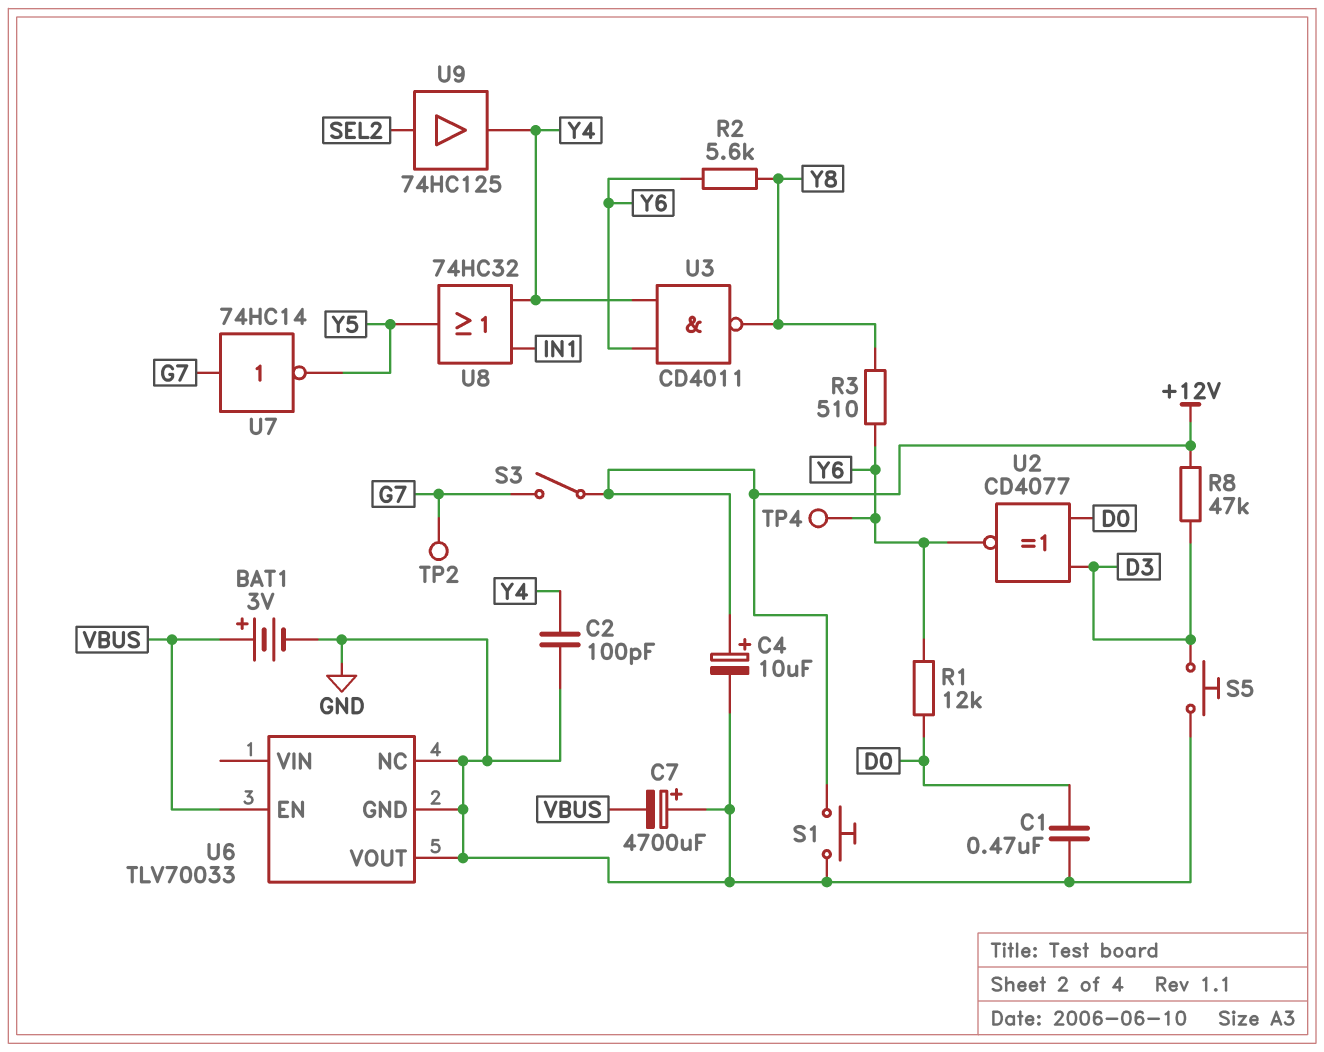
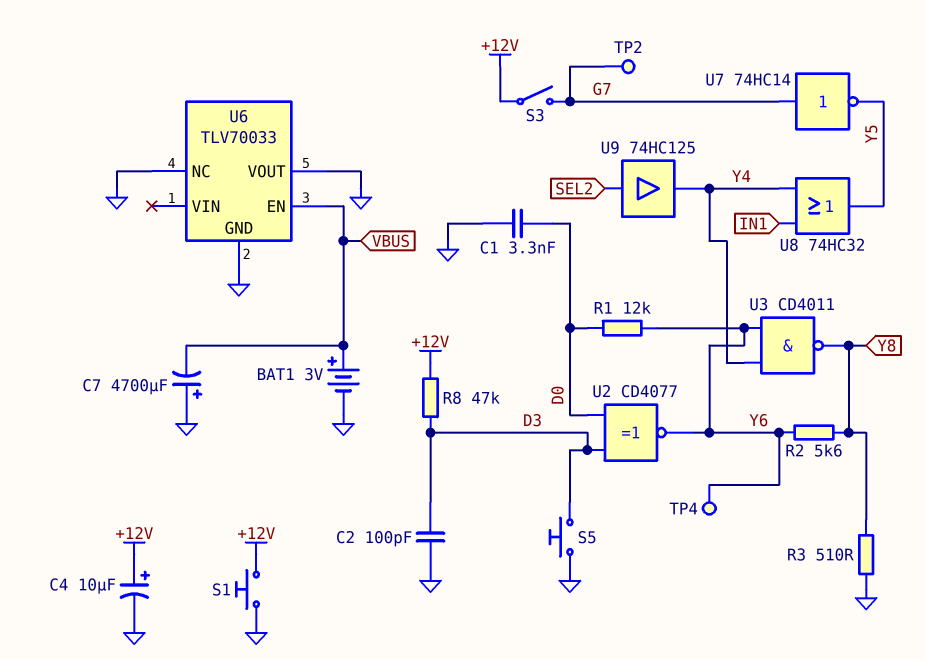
C1: 470nF (D0, GND) -> 3.3nF (D0, GND)
C2: 100pF (GND, Y4) -> 100pF (D3, GND)
R3: 510 (Y6, Y8) -> 510 (GND, Y8)

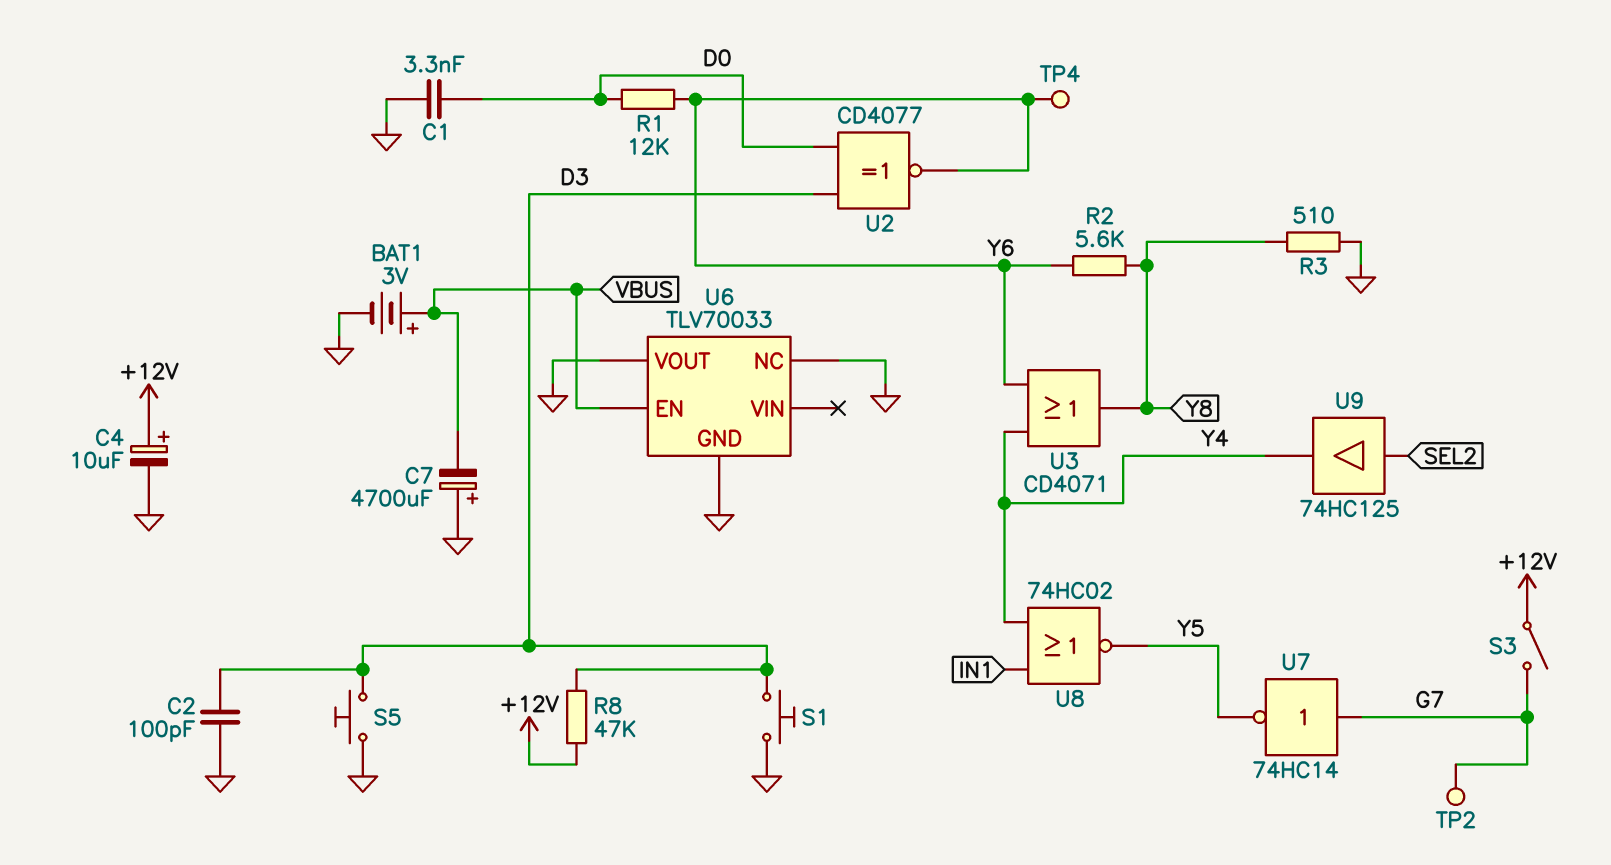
S1: button (+12V, GND) -> button (D3, GND)
U3: NAND CD4011 (in Y4, in Y6, out Y8) -> OR CD4071 (in Y4, in Y6, out Y8)
U8: OR 74HC32 (in IN1, in Y4, out Y5) -> NOR 74HC02 (in IN1, in Y4, out Y5)

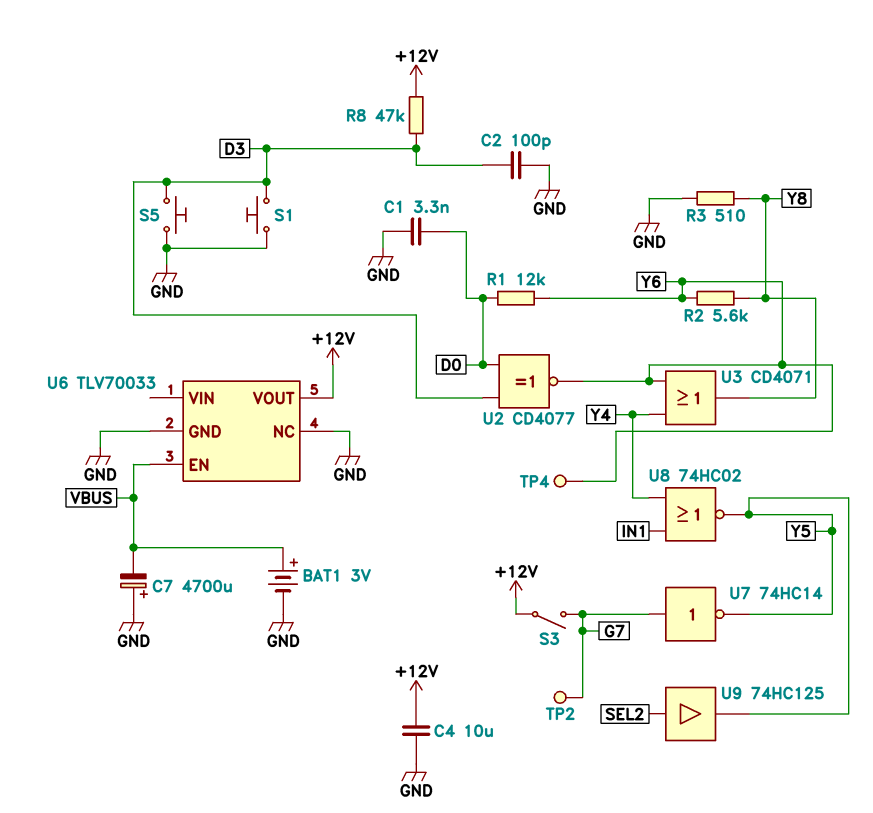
C4: 10uF (plus +12V, minus GND) -> 10uF (+12V, GND)
U6 pin VOUT: GND -> +12V
U9: buffer 74HC125 (in SEL2, out Y4) -> buffer 74HC125 (in SEL2, out Y5)

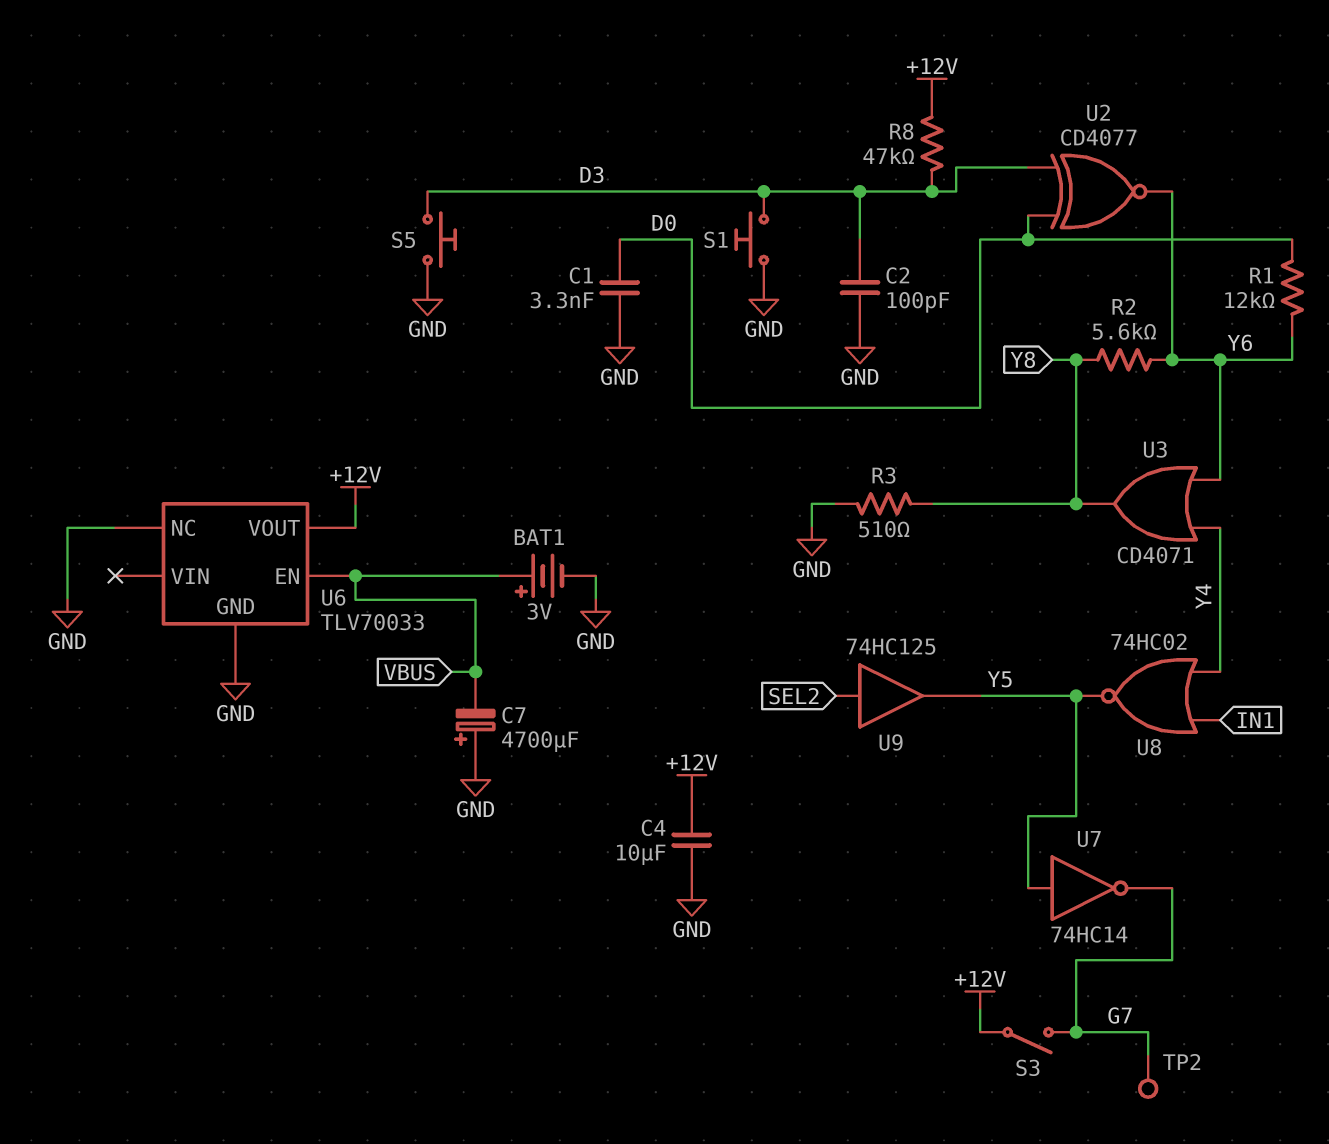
TP4: test point (Y6) -> none
U7: NOT 74HC14 (in G7, out Y5) -> NOT 74HC14 (in Y5, out G7)

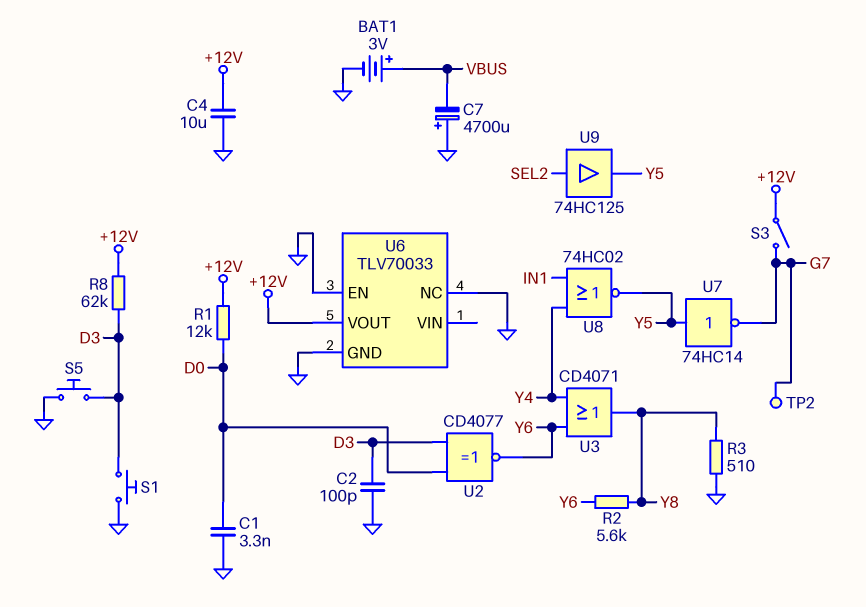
R1: 12k (D0, Y6) -> 12k (+12V, D0)
R8: 47k (+12V, D3) -> 62k (+12V, D3)
U6 pin EN: VBUS -> GND

